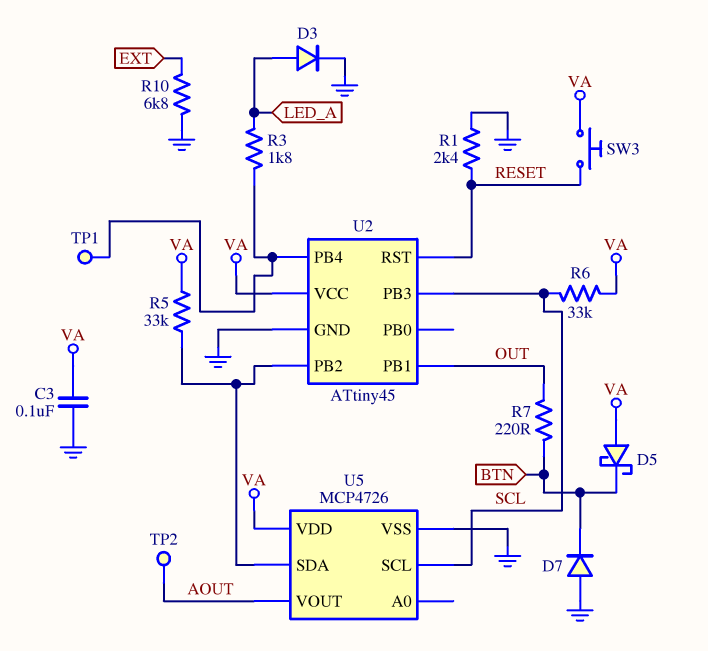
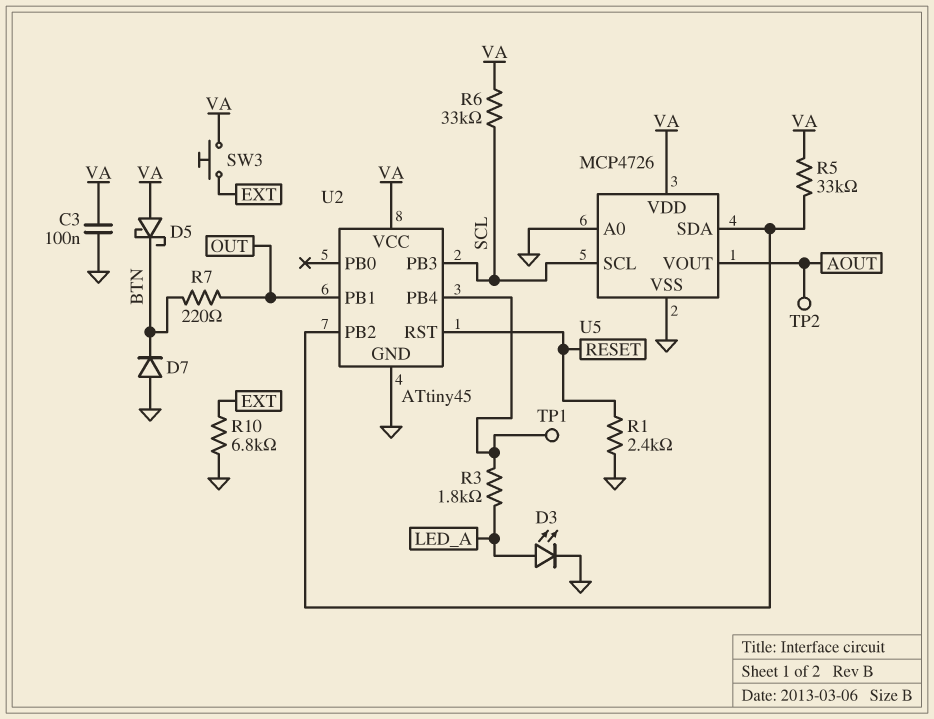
D3: diode (A LED_A, K GND) -> LED (A LED_A, K GND)
SW3: button (RESET, VA) -> button (EXT, VA)
U5 pin A0: none -> GND

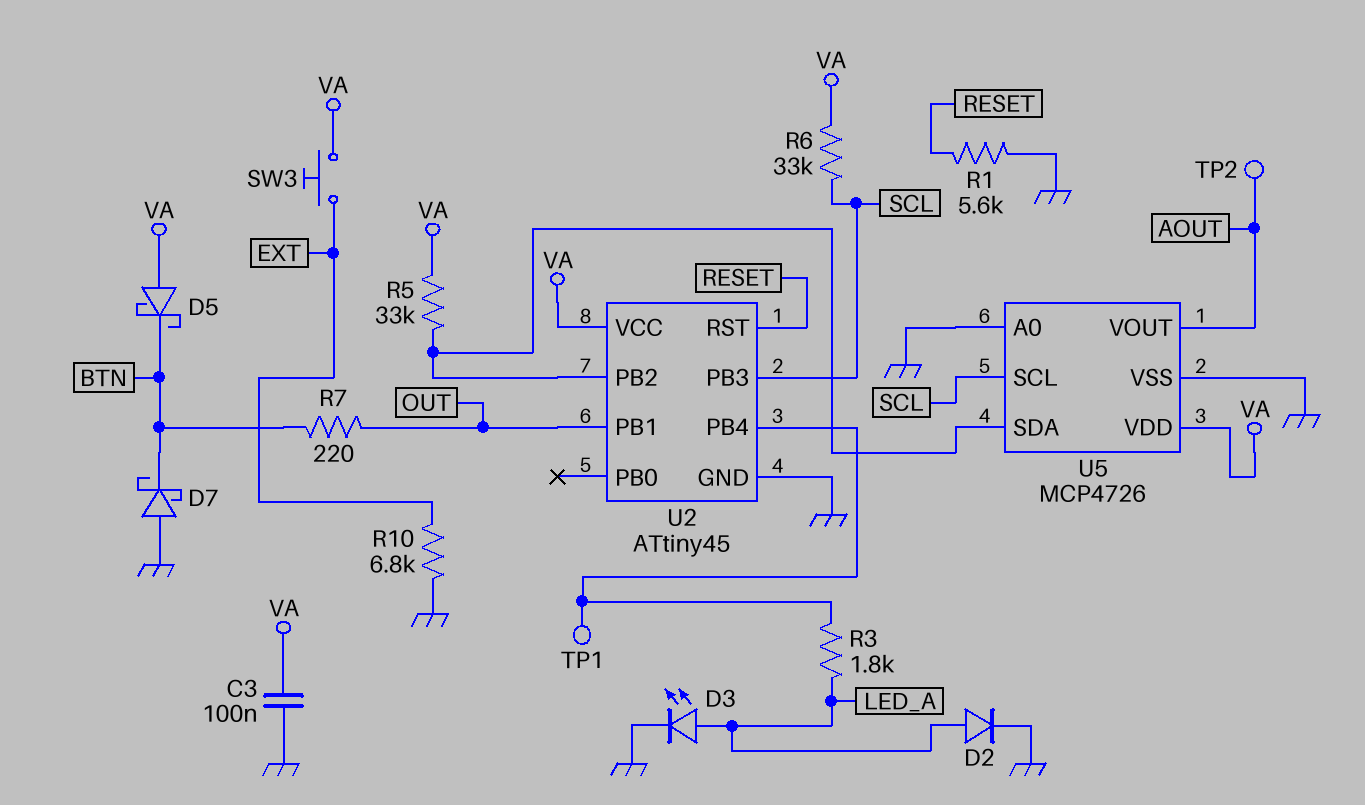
D2: none -> diode (A LED_A, K GND)
D7: diode (A GND, K BTN) -> schottky (A GND, K BTN)
R1: 2.4k (GND, RESET) -> 5.6k (GND, RESET)

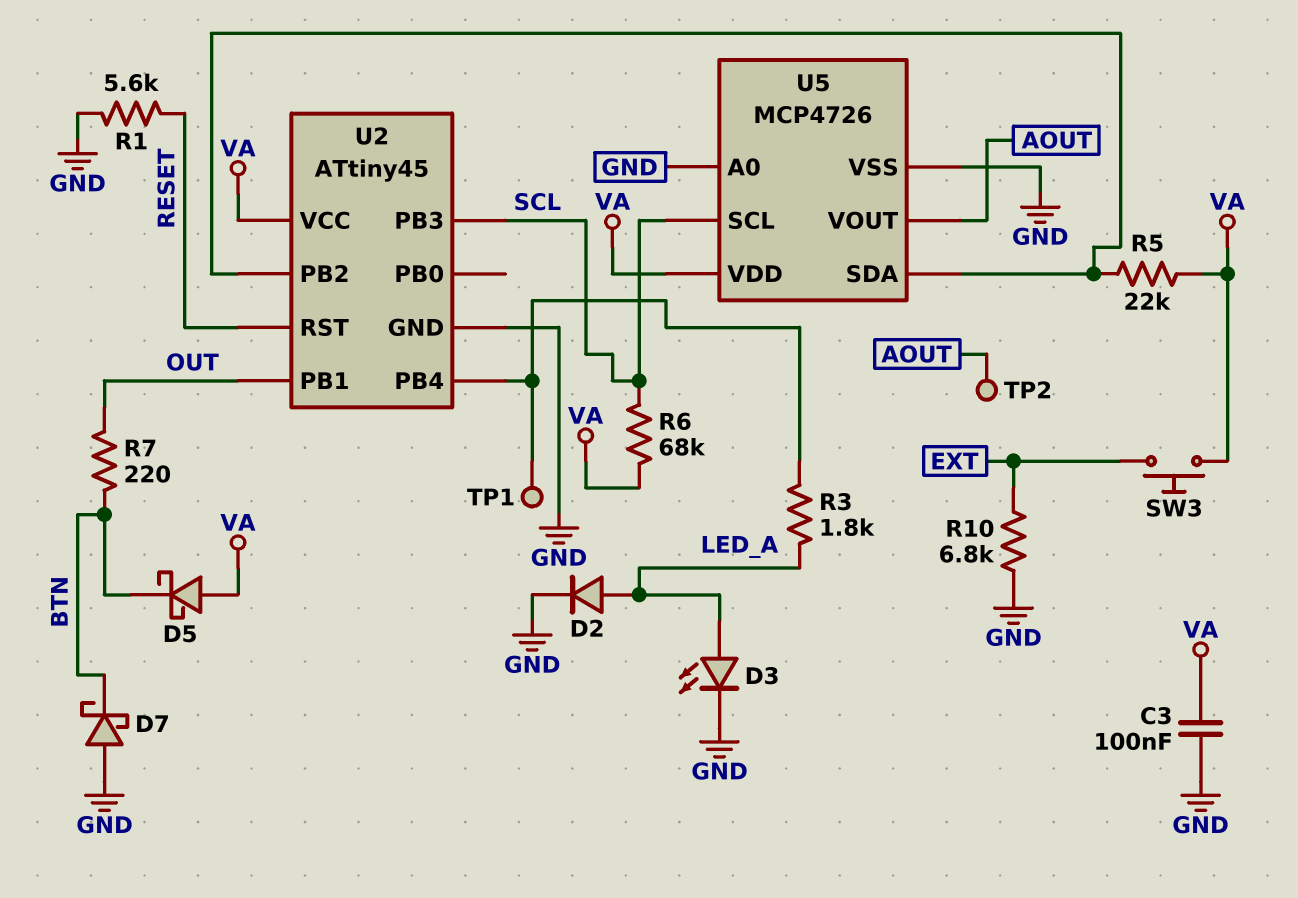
R5: 33k (U2/PB2, VA) -> 22k (U2/PB2, VA)
R6: 33k (SCL, VA) -> 68k (SCL, VA)

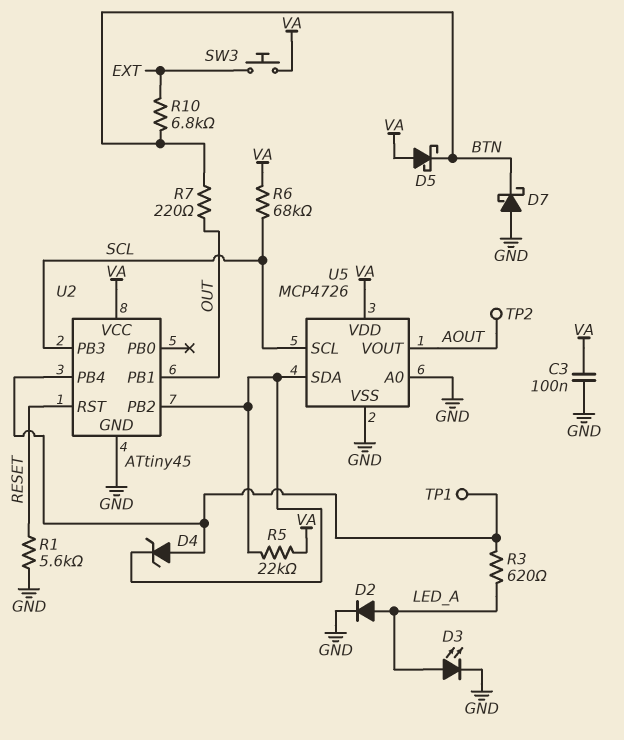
D4: none -> zener (A U2/PB4, K U2/PB2)
R3: 1.8k (LED_A, U2/PB4) -> 620 (LED_A, U2/PB4)
R10: 6.8k (EXT, GND) -> 6.8k (BTN, EXT)

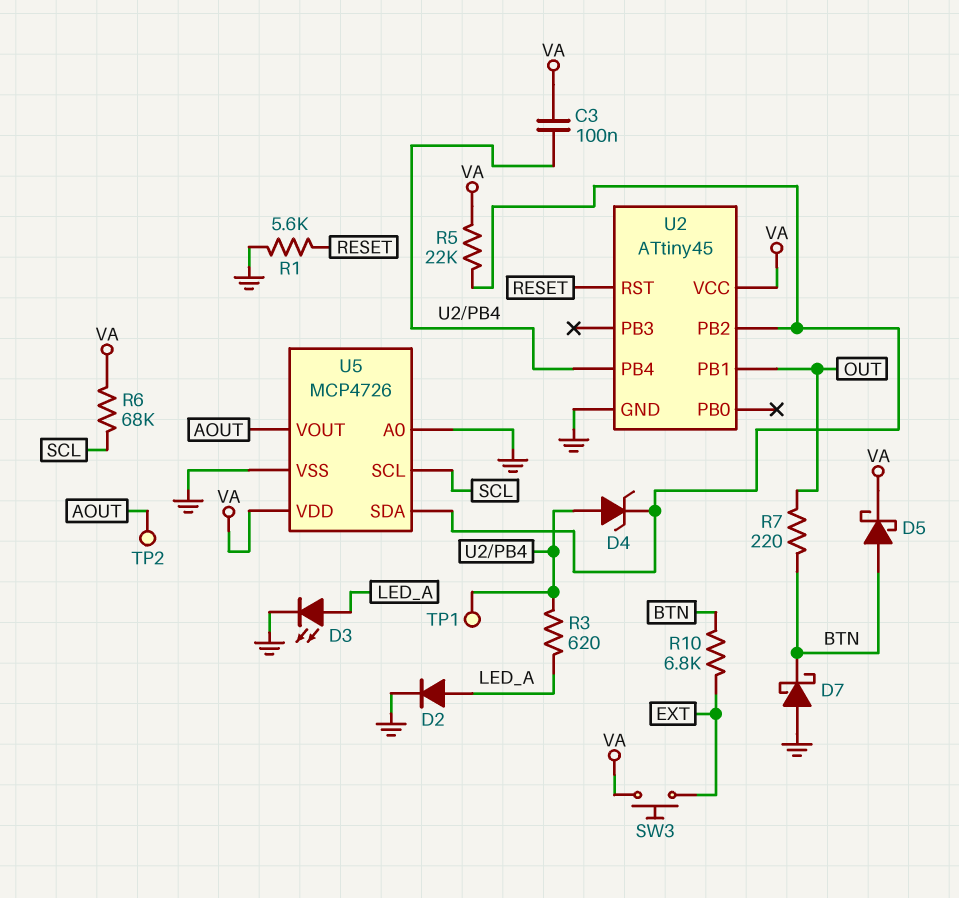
C3: 100nF (GND, VA) -> 100nF (U2/PB4, VA)
D5: schottky (A VA, K BTN) -> schottky (A BTN, K VA)
U2 pin PB3: SCL -> none

